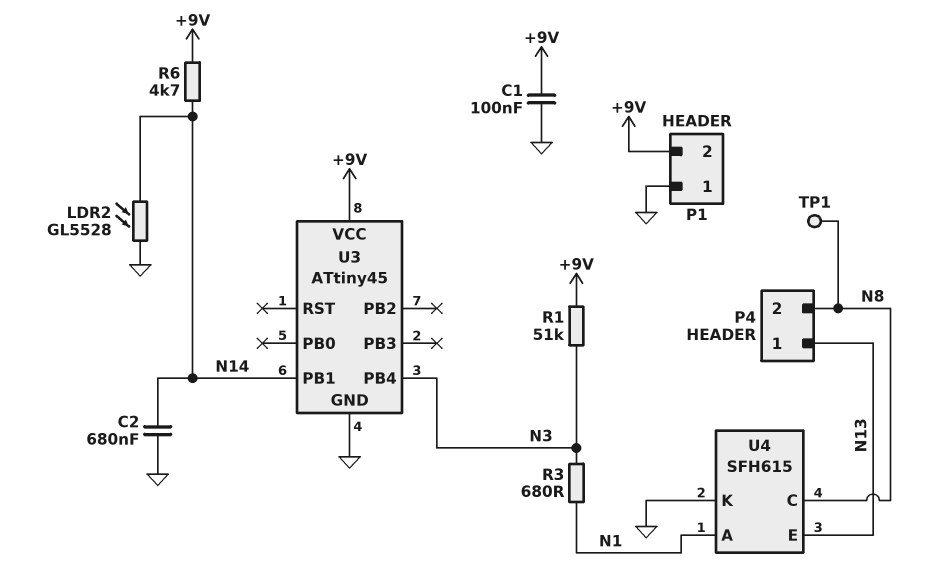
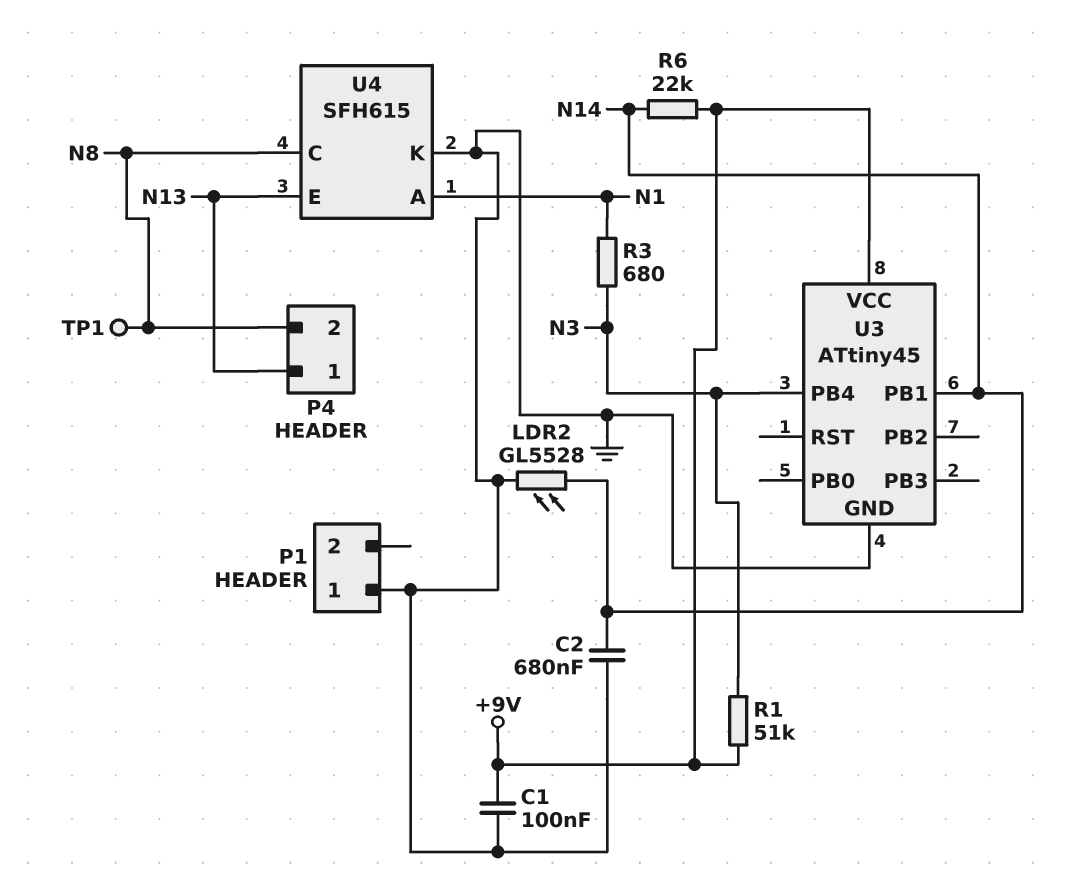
P1 pin 2: +9V -> none
R6: 4.7k (+9V, N14) -> 22k (+9V, N14)

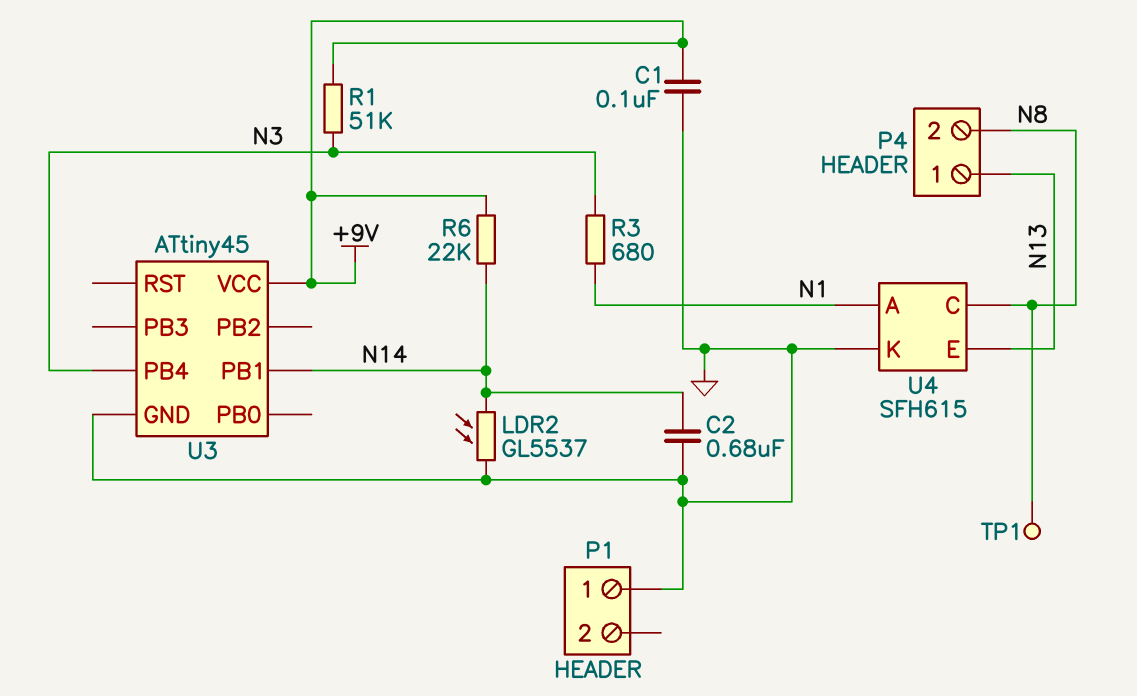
LDR2: GL5528 (GND, N14) -> GL5537 (GND, N14)

